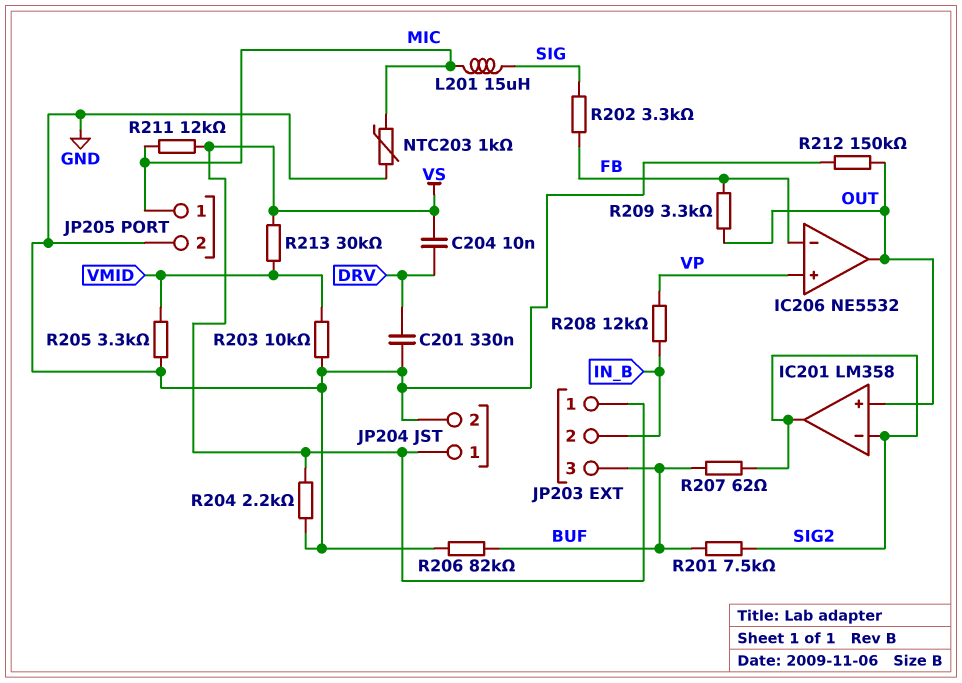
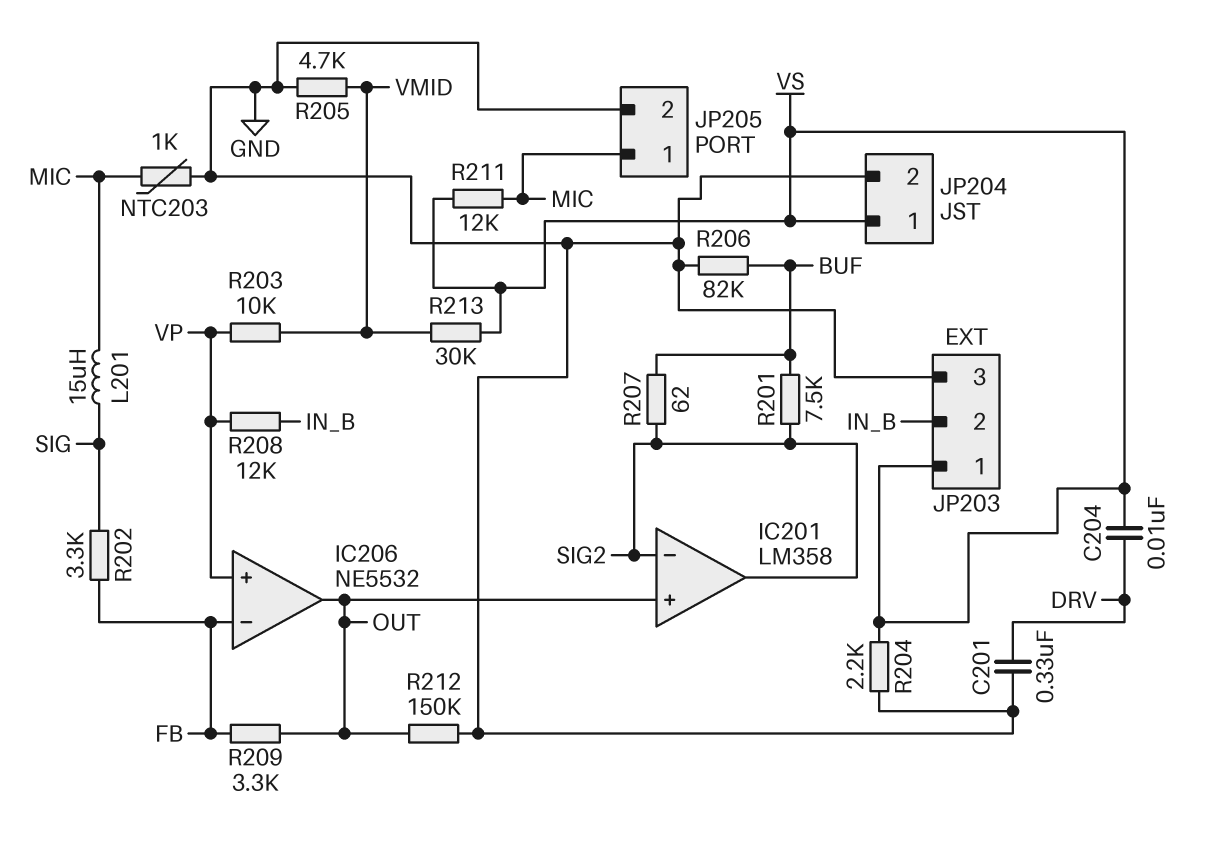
JP203 pin 3: BUF -> GND
R203: 10k (GND, VMID) -> 10k (VMID, VP)
R205: 3.3k (GND, VMID) -> 4.7k (GND, VMID)

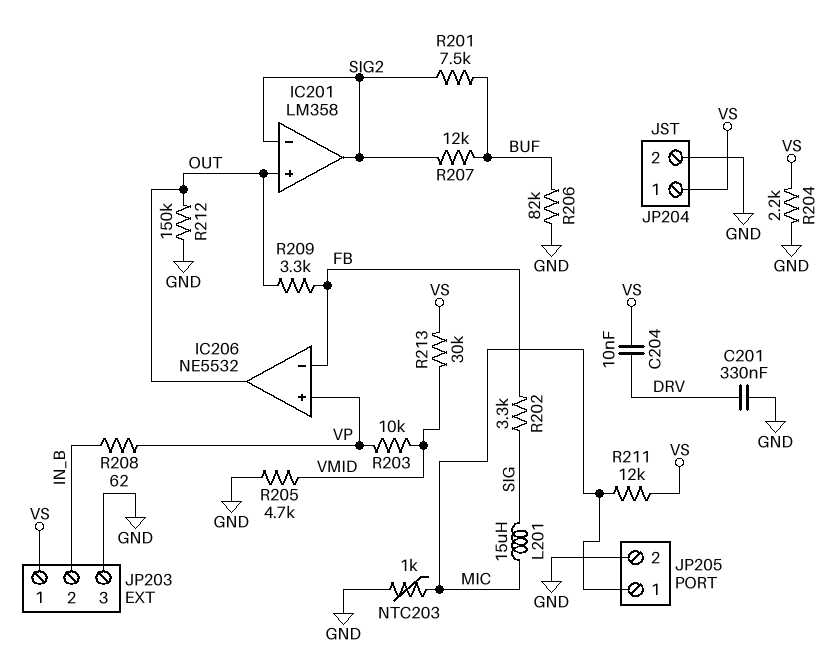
R207: 62 (BUF, SIG2) -> 12k (BUF, SIG2)
R208: 12k (IN_B, VP) -> 62 (IN_B, VP)

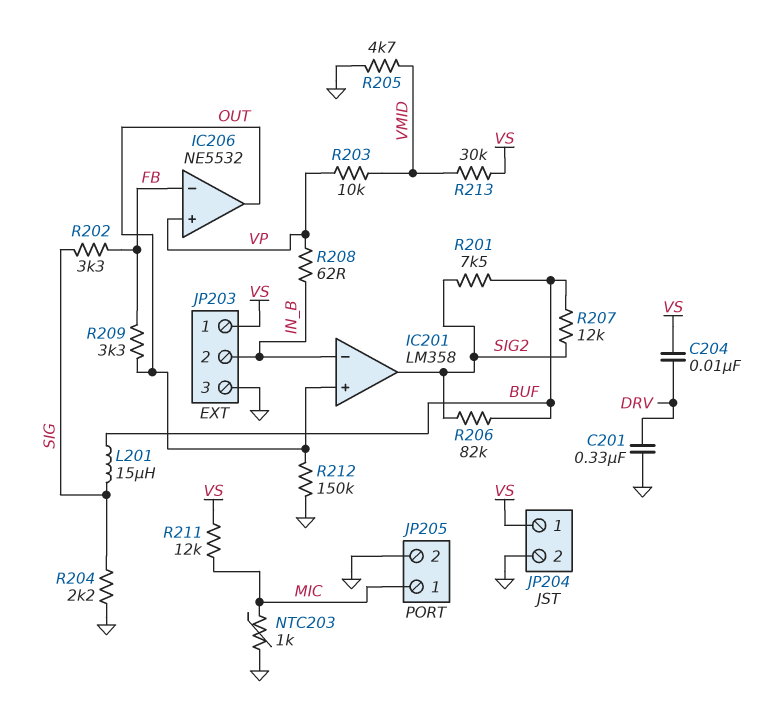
IC201 pin in-: SIG2 -> IN_B
L201: 15uH (MIC, SIG) -> 15uH (BUF, SIG)
R204: 2.2k (GND, VS) -> 2.2k (GND, SIG)
R206: 82k (BUF, GND) -> 82k (BUF, SIG2)

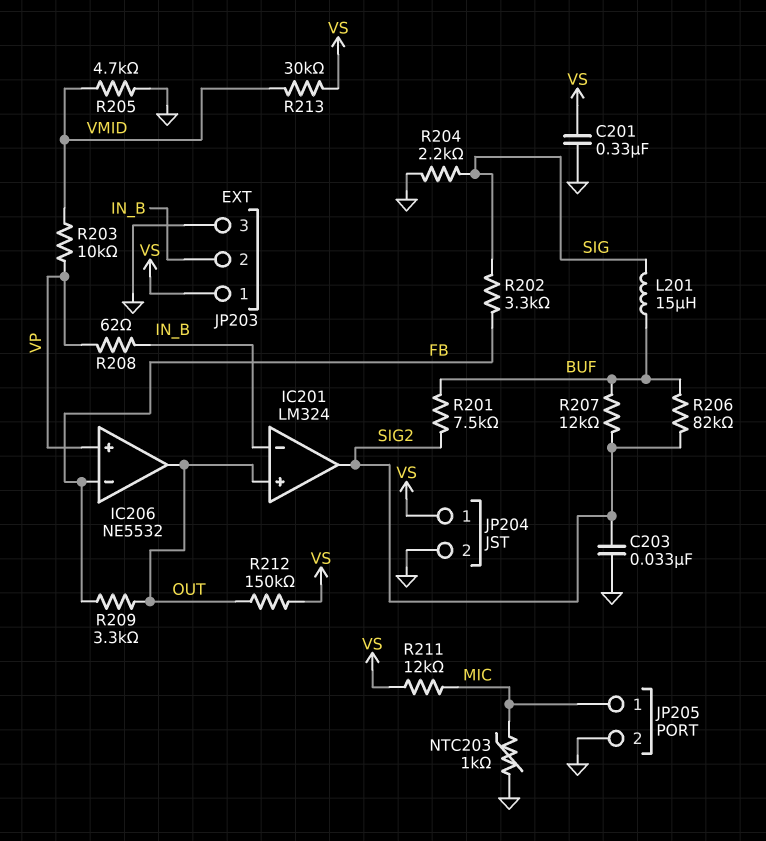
C201: 330nF (DRV, GND) -> 330nF (GND, VS)
C203: none -> 33nF (GND, SIG2)
C204: 10nF (DRV, VS) -> none
IC201: LM358 -> LM324
R212: 150k (GND, OUT) -> 150k (OUT, VS)

